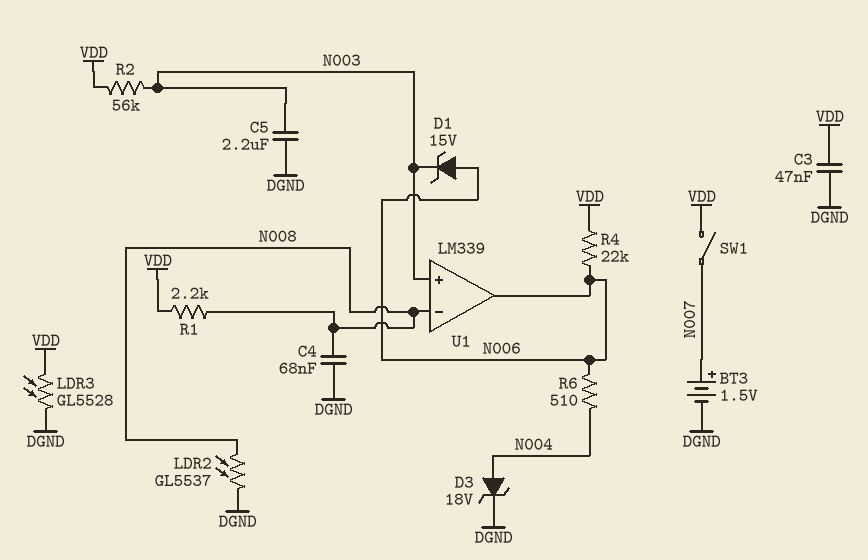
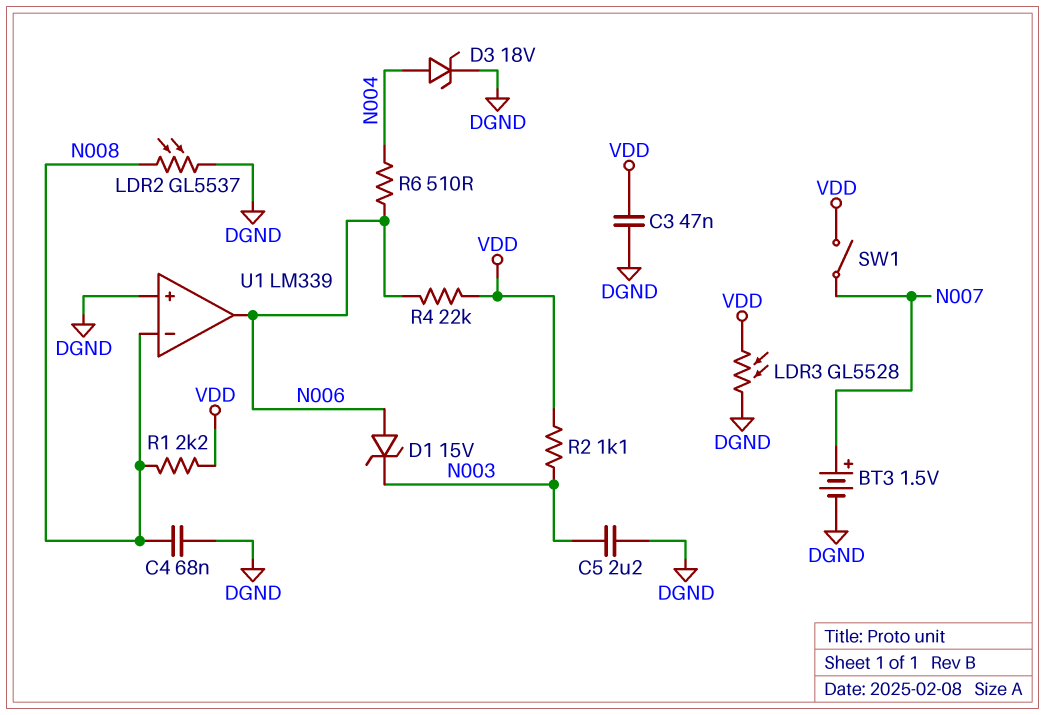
R2: 56k (N003, VDD) -> 1.1k (N003, VDD)
U1 pin in+: N003 -> DGND

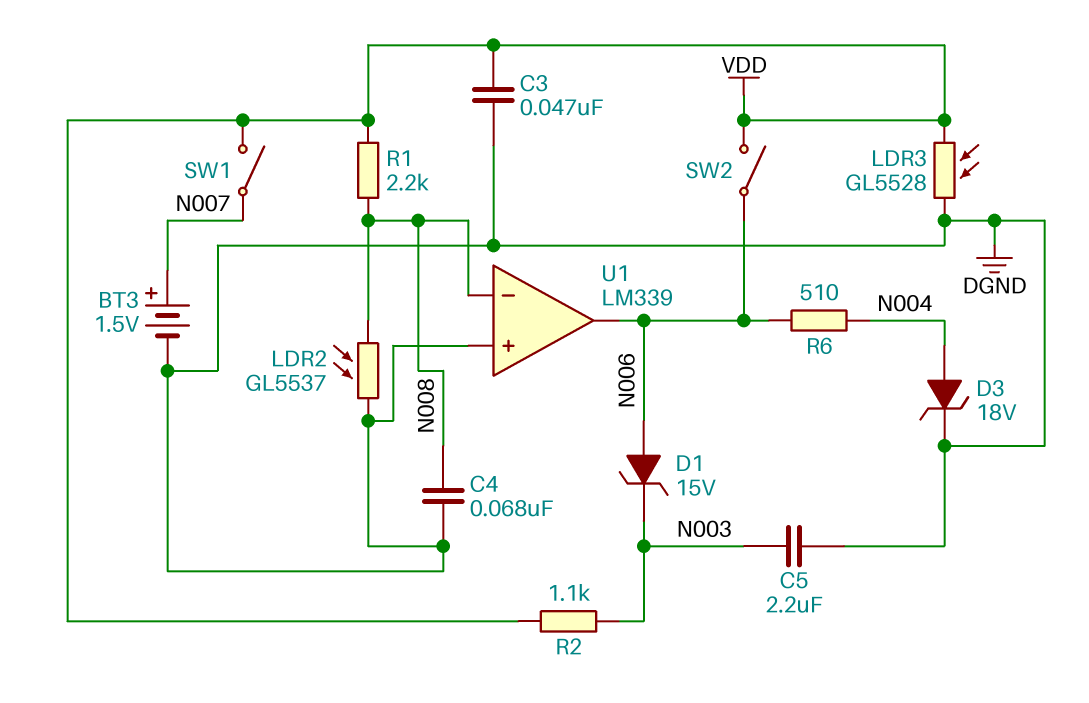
R4: 22k (N006, VDD) -> none
SW2: none -> switch (N006, VDD)

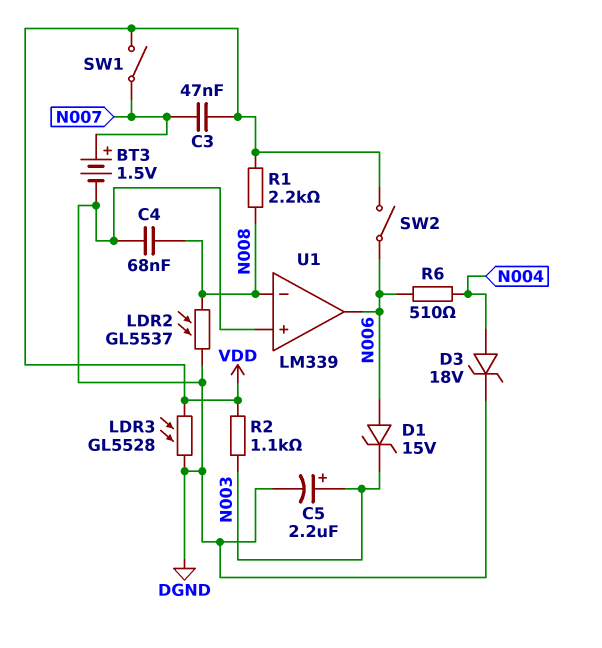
C3: 47nF (DGND, VDD) -> 47nF (N007, VDD)
C5: 2.2uF (DGND, N003) -> 2.2uF (plus N003, minus DGND)

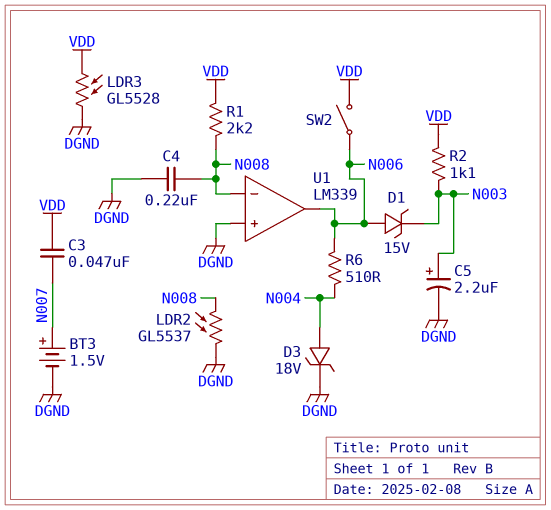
C4: 68nF (DGND, N008) -> 220nF (DGND, N008)
SW1: switch (N007, VDD) -> none

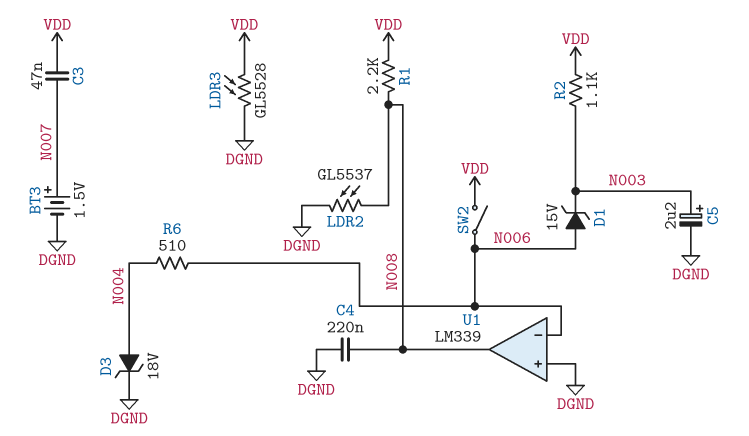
U1 pin in-: N008 -> N006
U1 pin out: N006 -> N008

